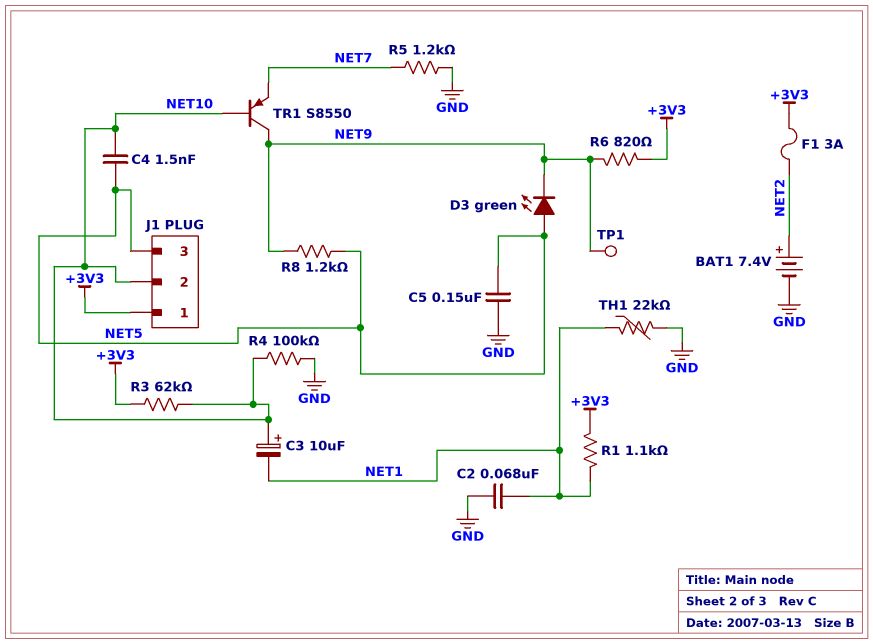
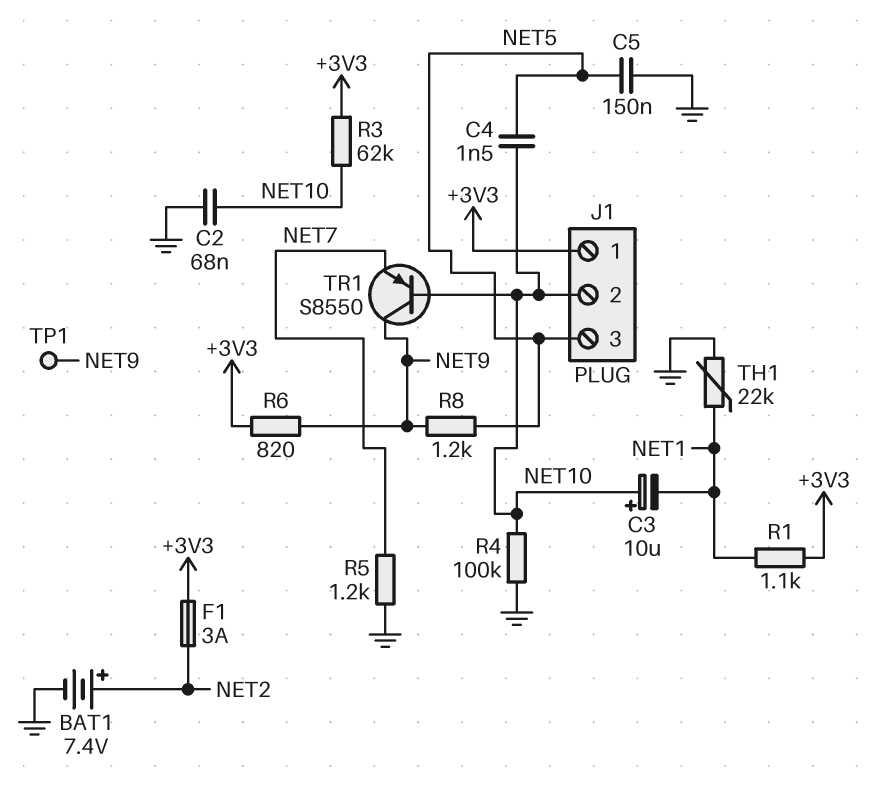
C2: 68nF (GND, NET1) -> 68nF (GND, NET10)
D3: LED green (A NET5, K NET9) -> none

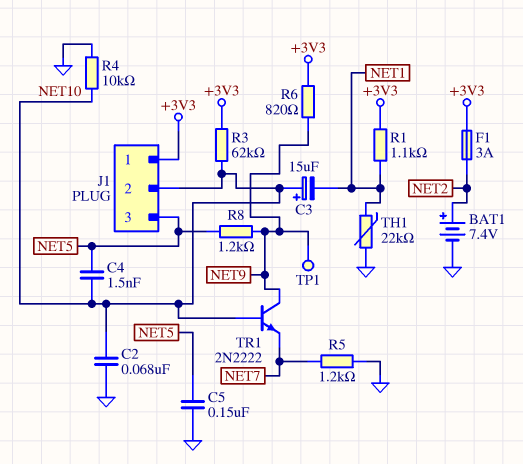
C3: 10uF (plus NET10, minus NET1) -> 15uF (plus NET10, minus NET1)
R4: 100k (GND, NET10) -> 10k (GND, NET10)
TR1: PNP S8550 (B NET10, C NET9, E NET7) -> NPN 2N2222 (B NET10, C NET9, E NET7)

